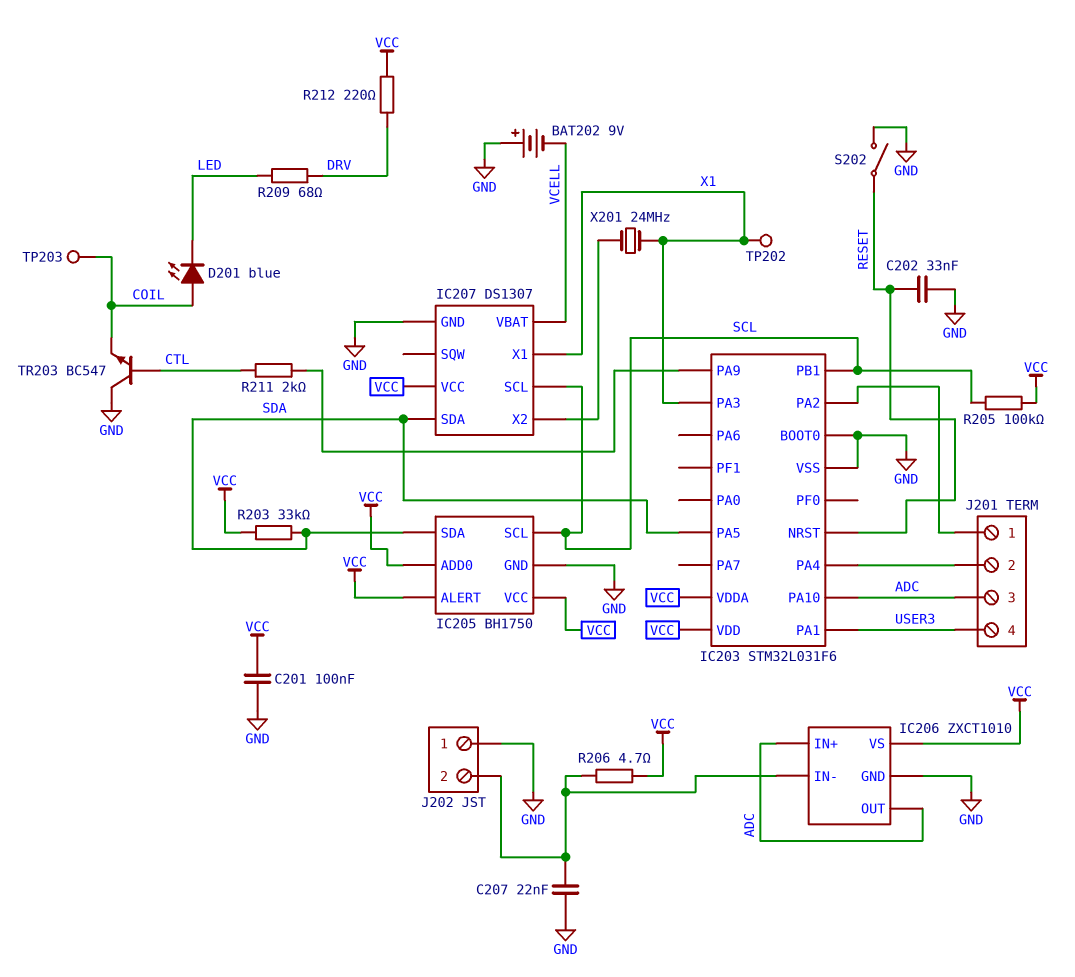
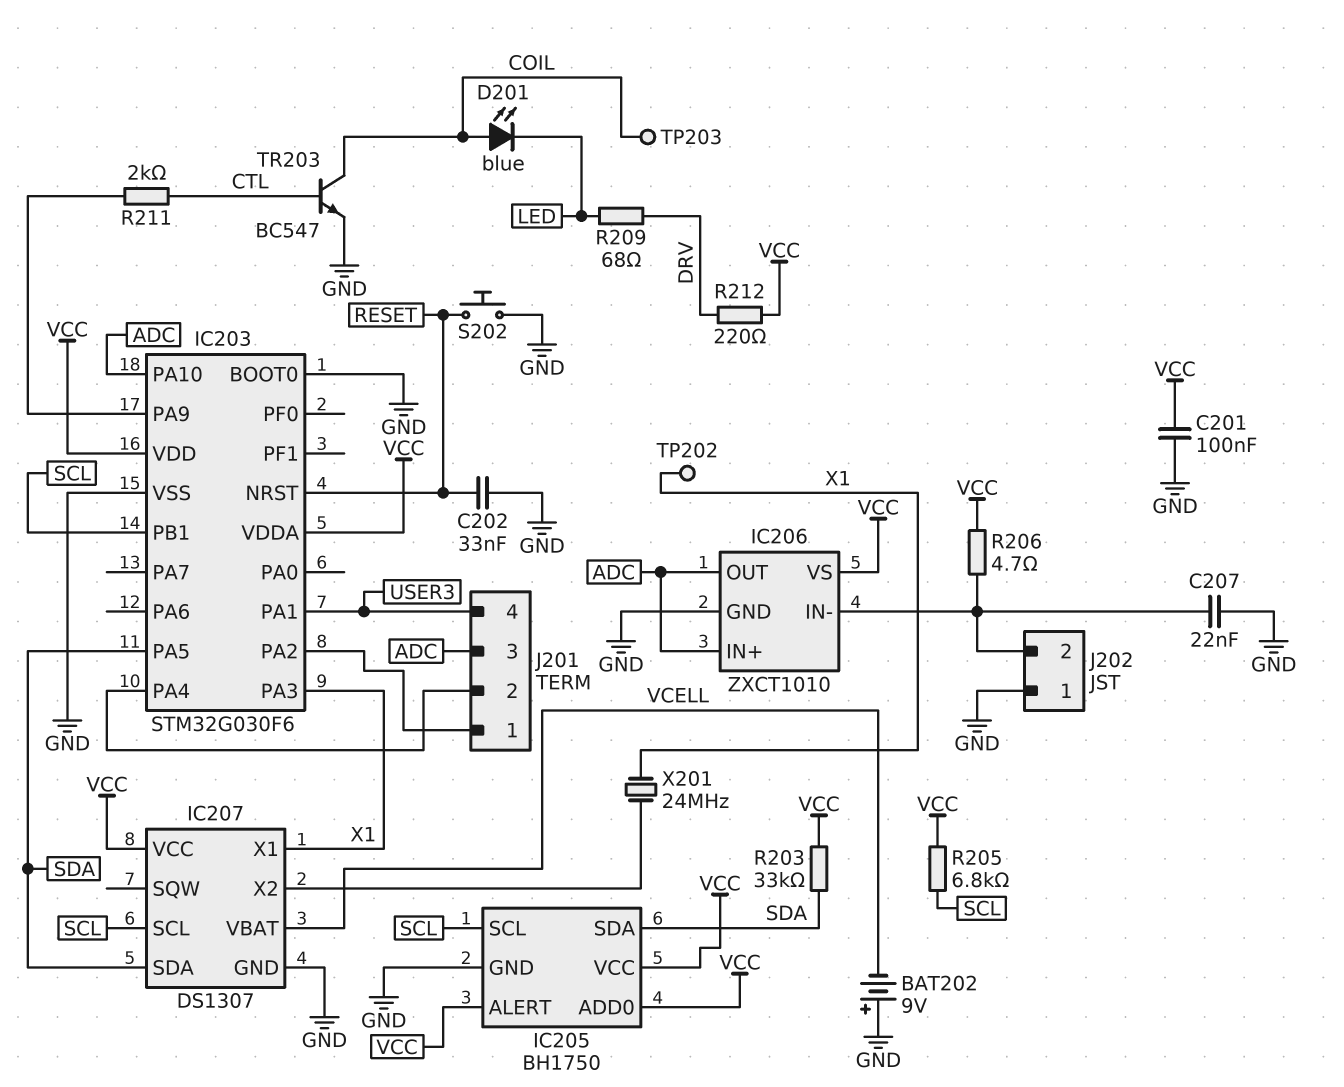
IC203: STM32L031F6 -> STM32G030F6
R205: 100k (SCL, VCC) -> 6.8k (SCL, VCC)
S202: switch (GND, RESET) -> button (GND, RESET)
TR203: NPN BC547 (B CTL, C GND, E COIL) -> NPN BC547 (B CTL, C COIL, E GND)

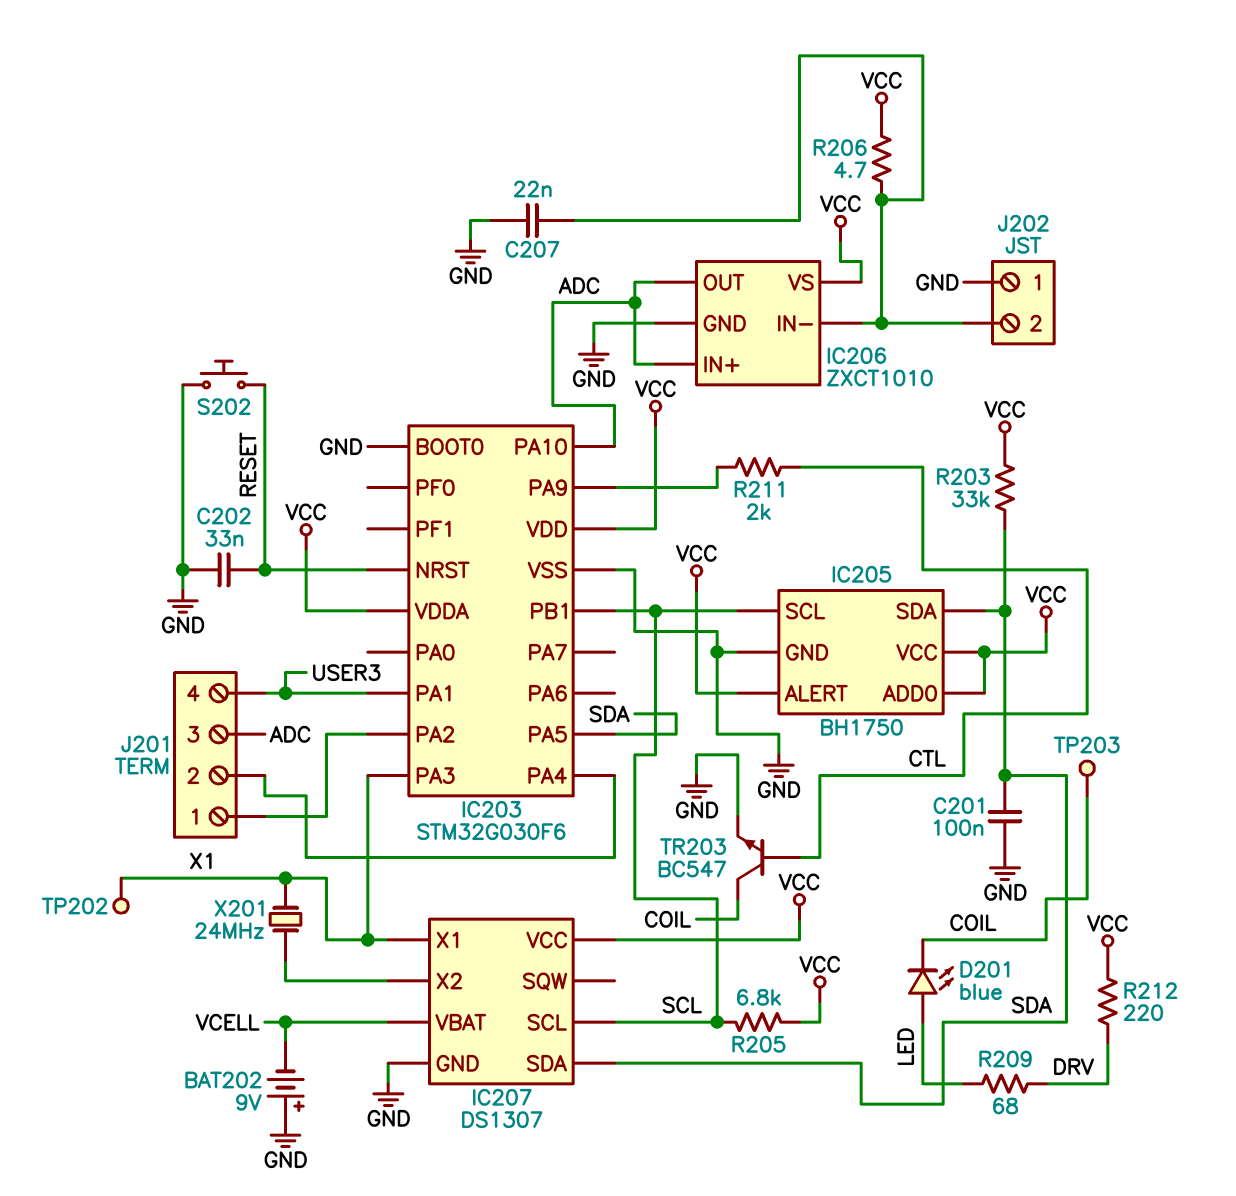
C201: 100nF (GND, VCC) -> 100nF (GND, SDA)
D201: LED blue (A COIL, K LED) -> LED blue (A LED, K COIL)

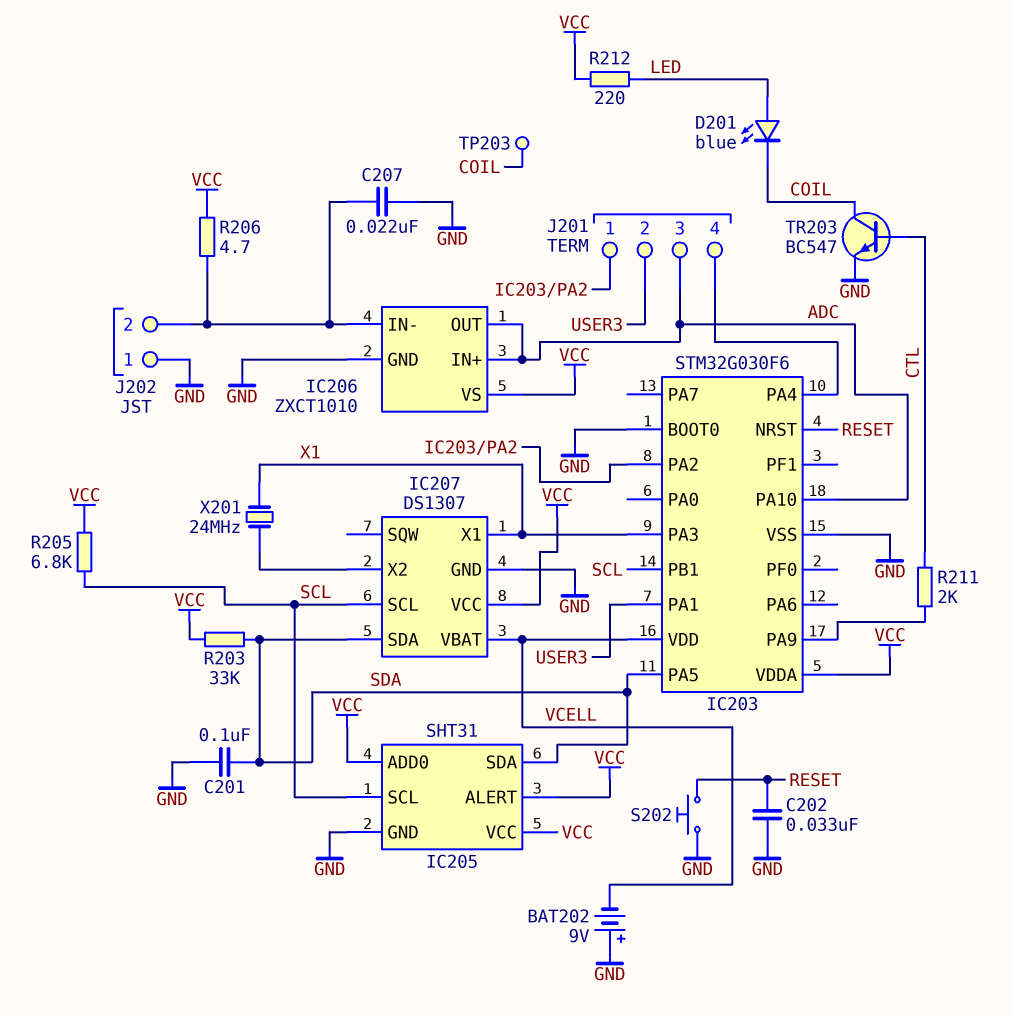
IC203 pin VDD: VCC -> VCELL
IC205: BH1750 -> SHT31
J201 pin 2: IC203/PA4 -> USER3
J201 pin 4: USER3 -> IC203/PA4
R209: 68 (DRV, LED) -> none
R212: 220 (DRV, VCC) -> 220 (LED, VCC)
TP202: test point (X1) -> none

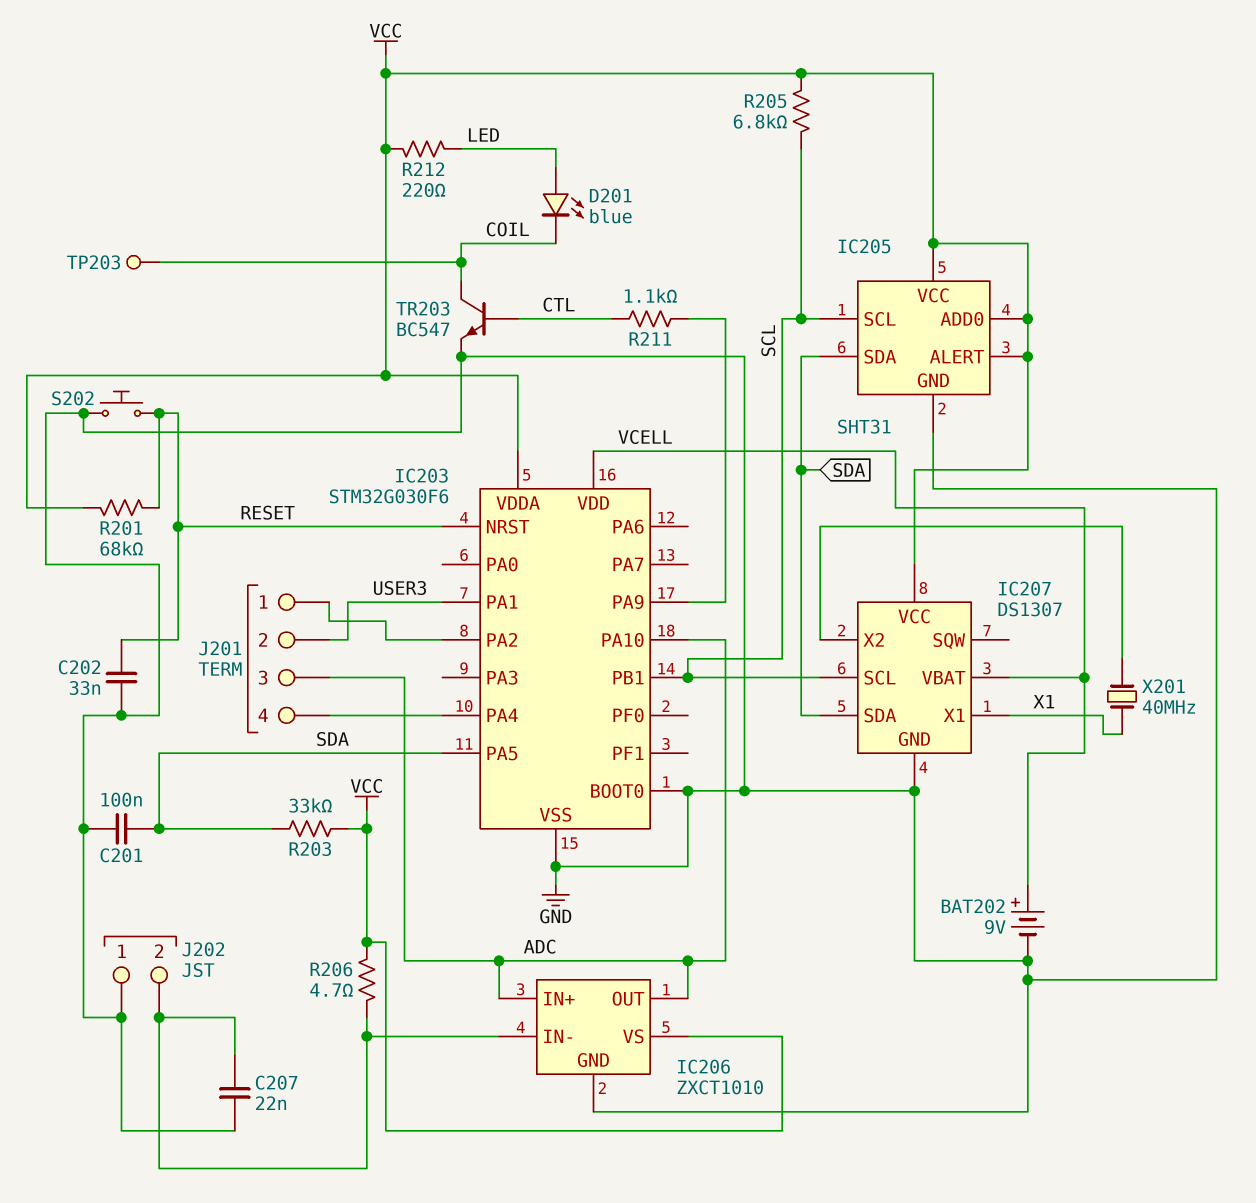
BAT202: 9V (plus GND, minus VCELL) -> 9V (plus VCELL, minus GND)
IC203 pin PA3: X1 -> none
R201: none -> 68k (RESET, VCC)
R211: 2k (CTL, IC203/PA9) -> 1.1k (CTL, IC203/PA9)
X201: 24MHz (IC207/X2, X1) -> 40MHz (IC207/X2, X1)

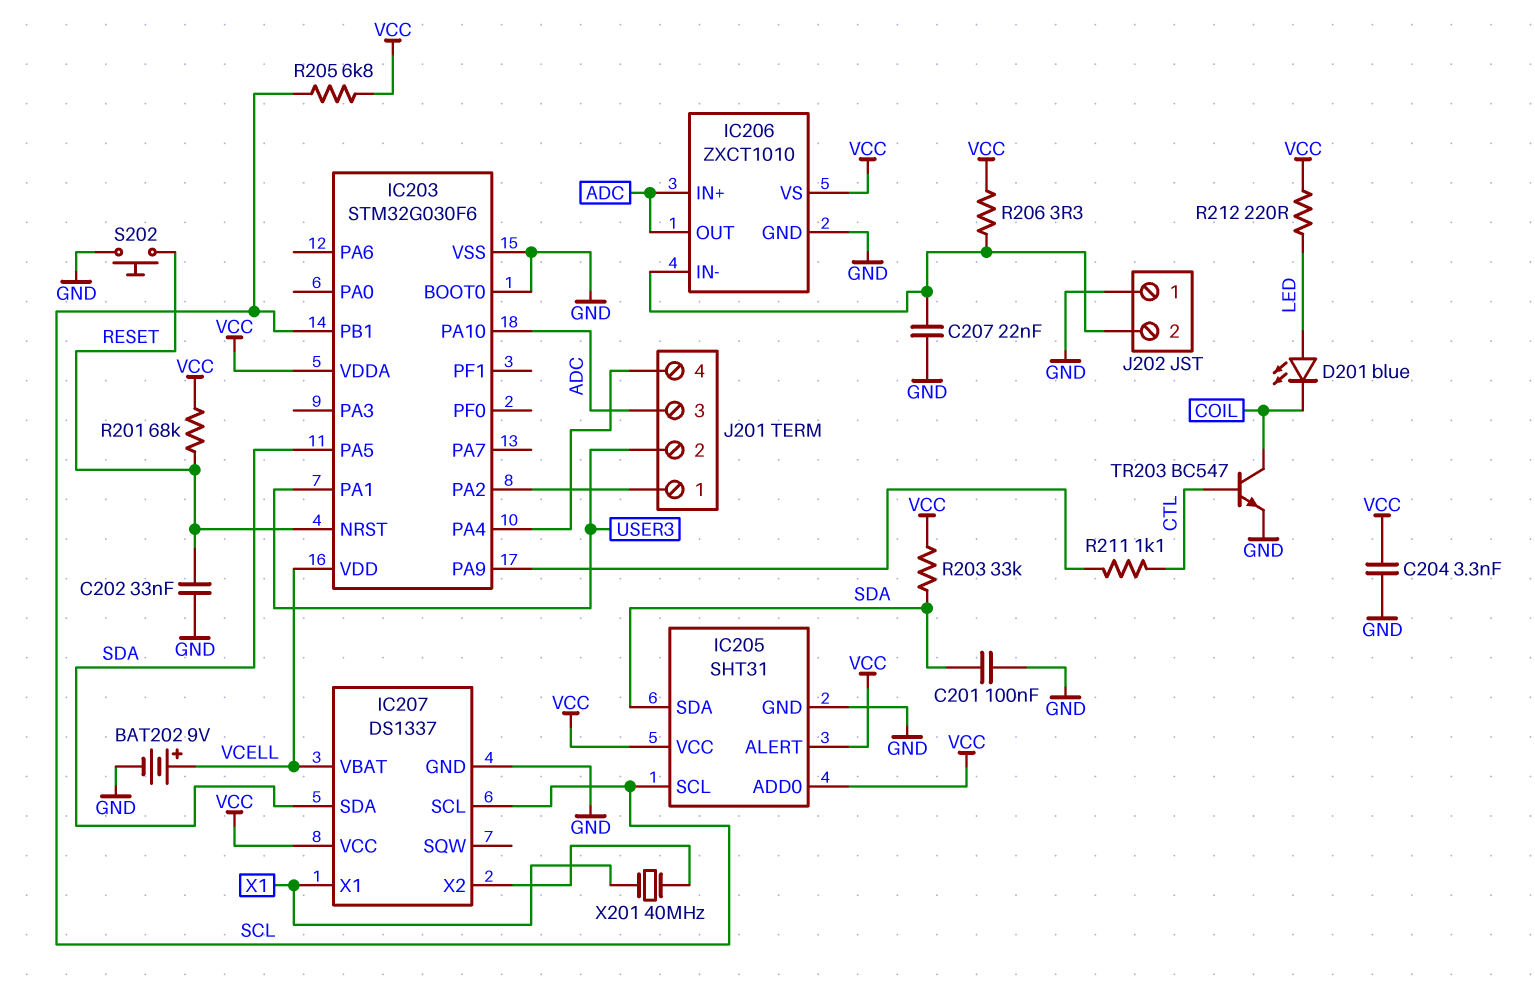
C204: none -> 3.3nF (GND, VCC)
IC207: DS1307 -> DS1337
R206: 4.7 (IC206/IN-, VCC) -> 3.3 (IC206/IN-, VCC)
TP203: test point (COIL) -> none

